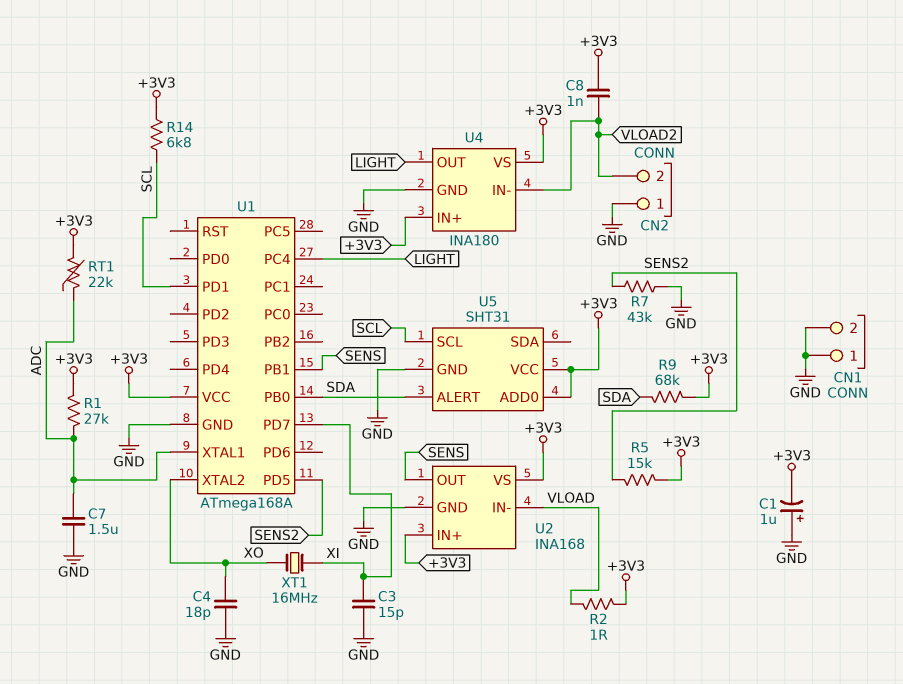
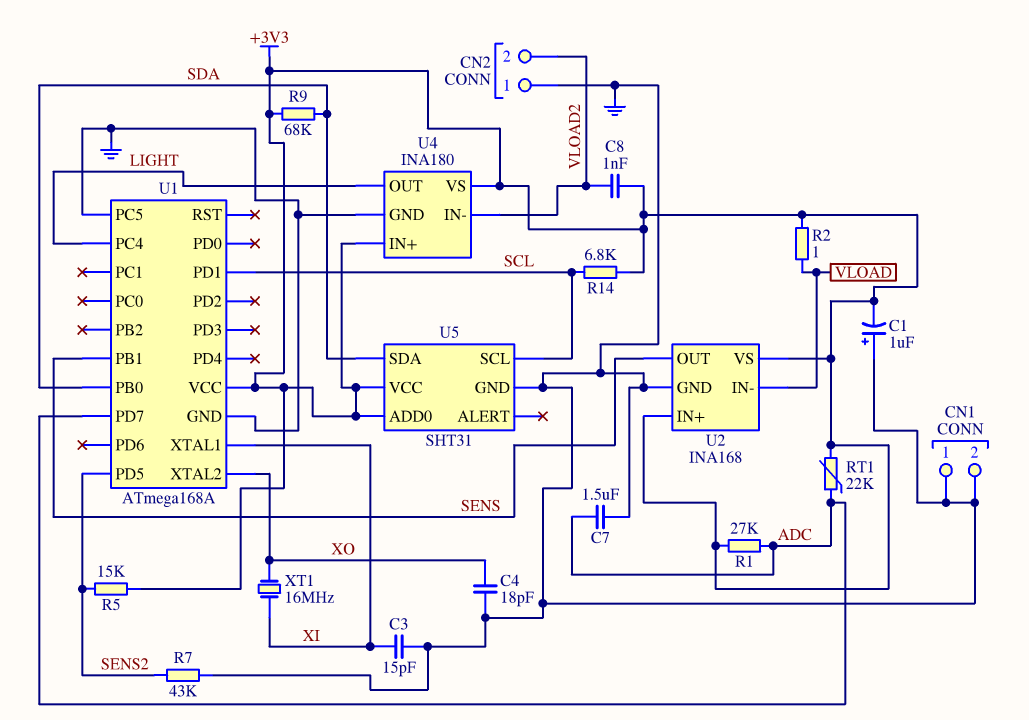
U1 pin PC5: none -> GND
U1 pin PD7: XI -> ADC
U1 pin XTAL1: ADC -> XI
U5 pin ALERT: SDA -> none
U5 pin SDA: none -> SDA

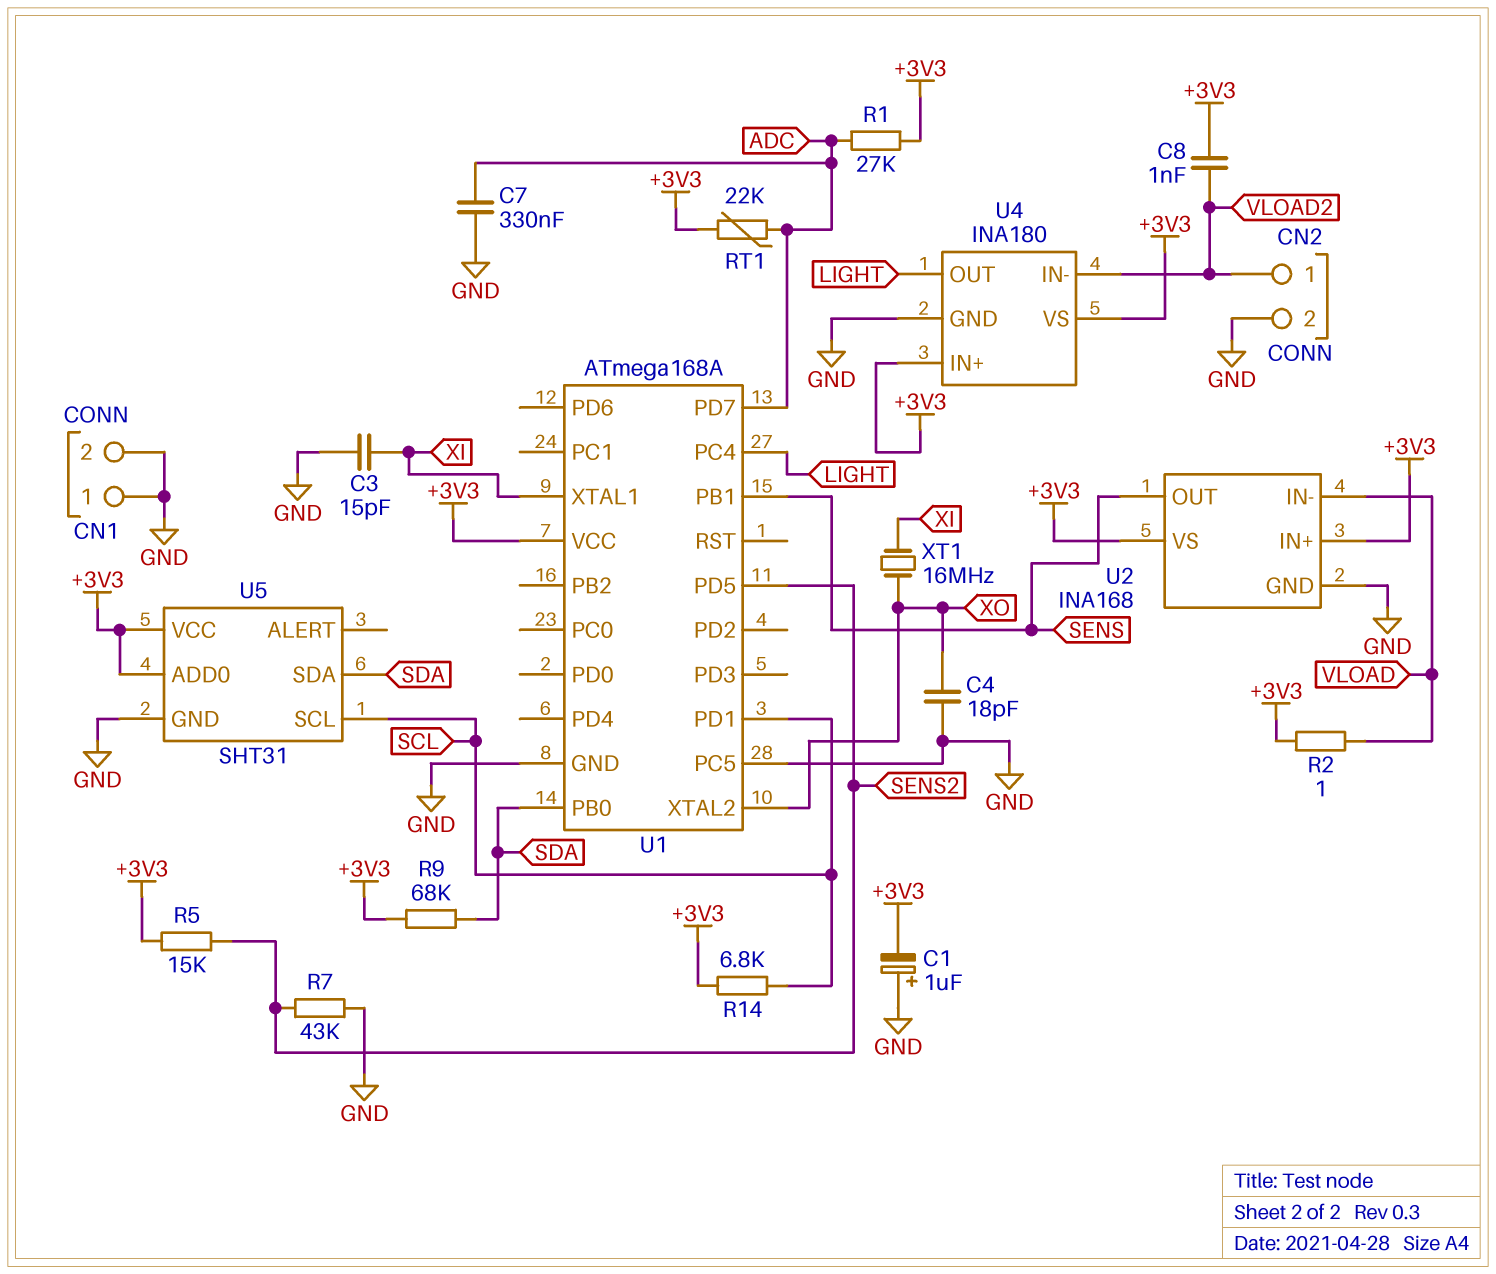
C7: 1.5uF (ADC, GND) -> 330nF (ADC, GND)
CN2 pin 1: GND -> VLOAD2
CN2 pin 2: VLOAD2 -> GND

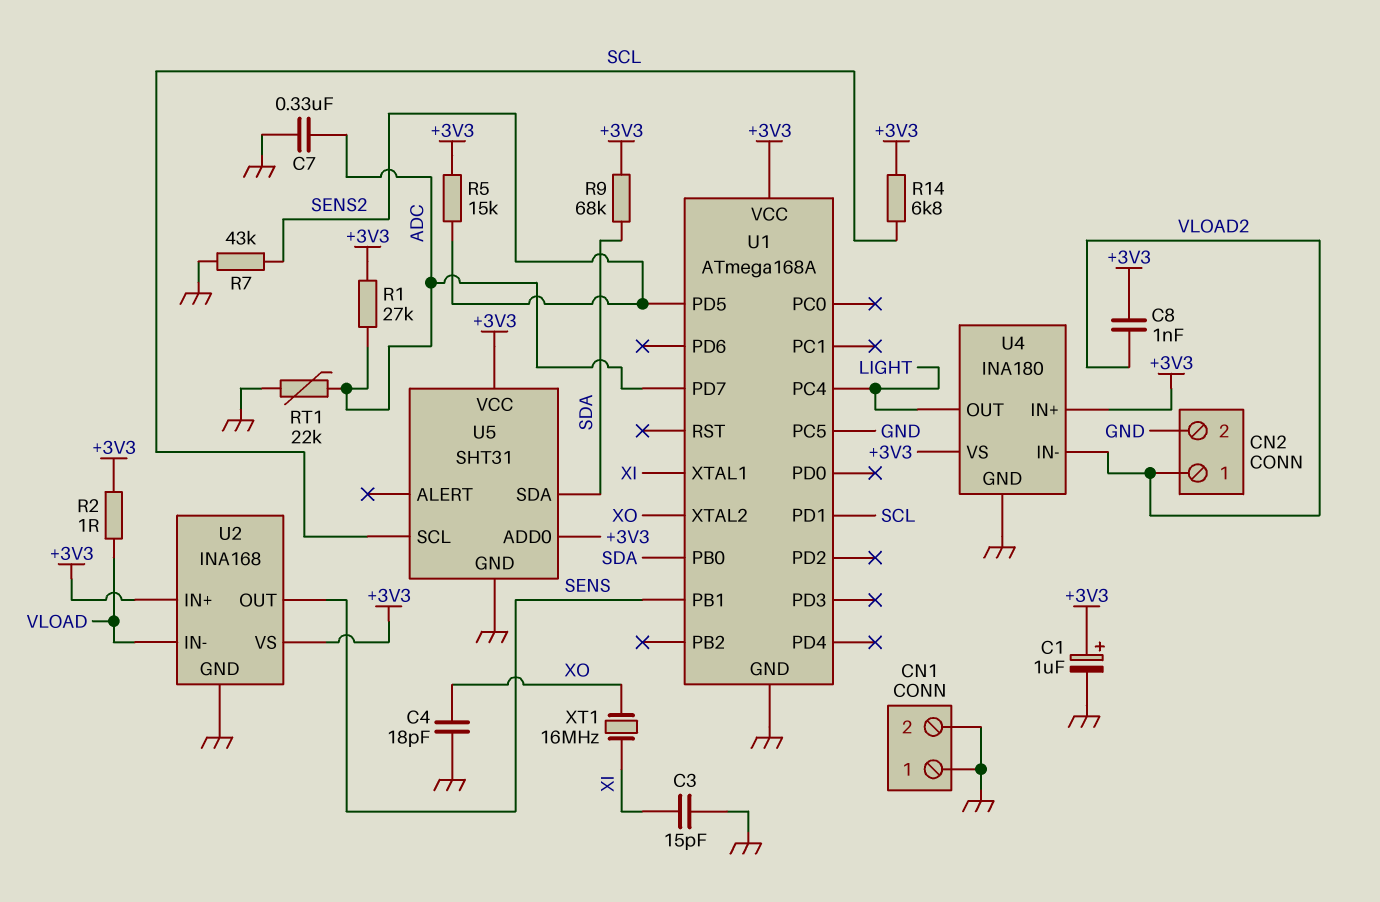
C1: 1uF (plus GND, minus +3V3) -> 1uF (plus +3V3, minus GND)
RT1: 22k (+3V3, ADC) -> 22k (ADC, GND)

